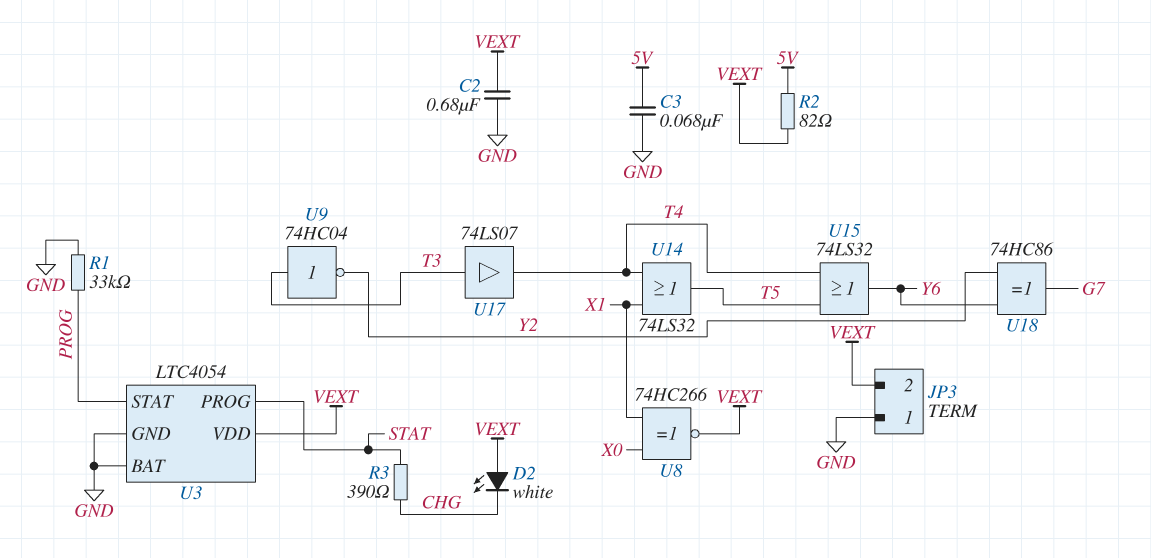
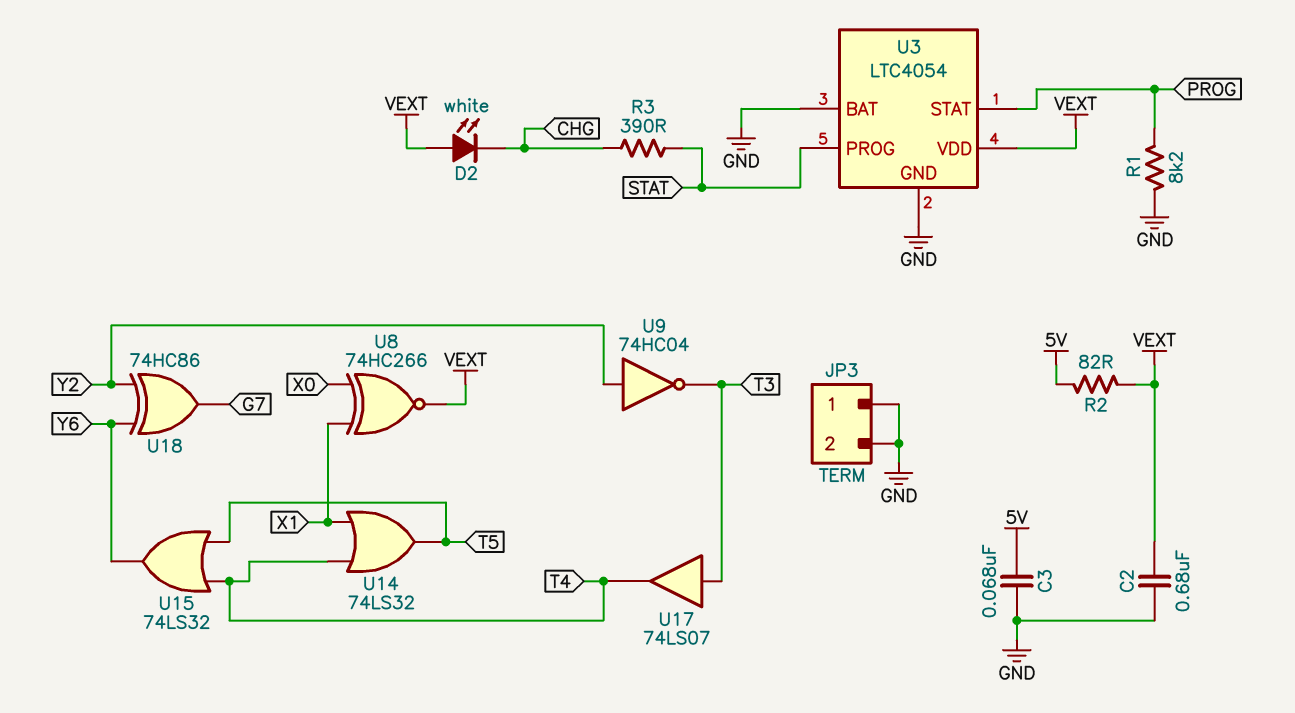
JP3 pin 2: VEXT -> GND
R1: 33k (GND, PROG) -> 8.2k (GND, PROG)
U9: NOT 74HC04 (in T3, out Y2) -> NOT 74HC04 (in Y2, out T3)

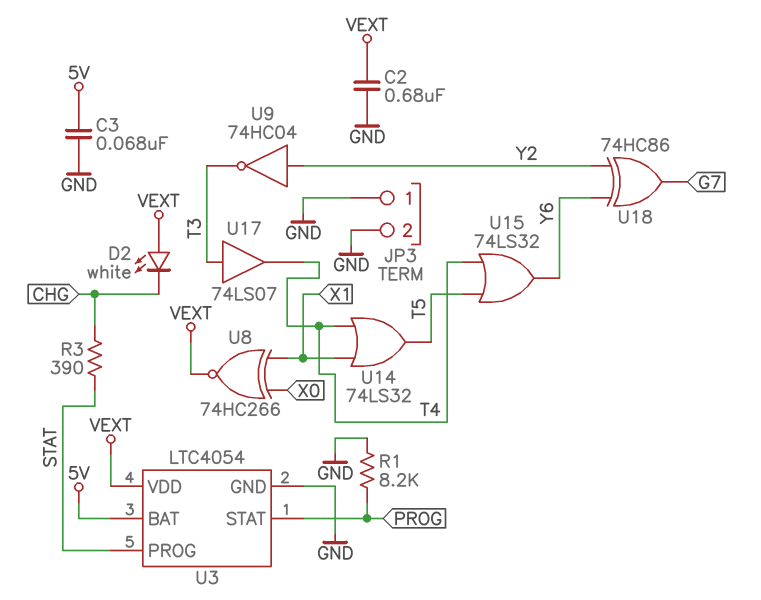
R2: 82 (5V, VEXT) -> none
U3 pin BAT: GND -> 5V

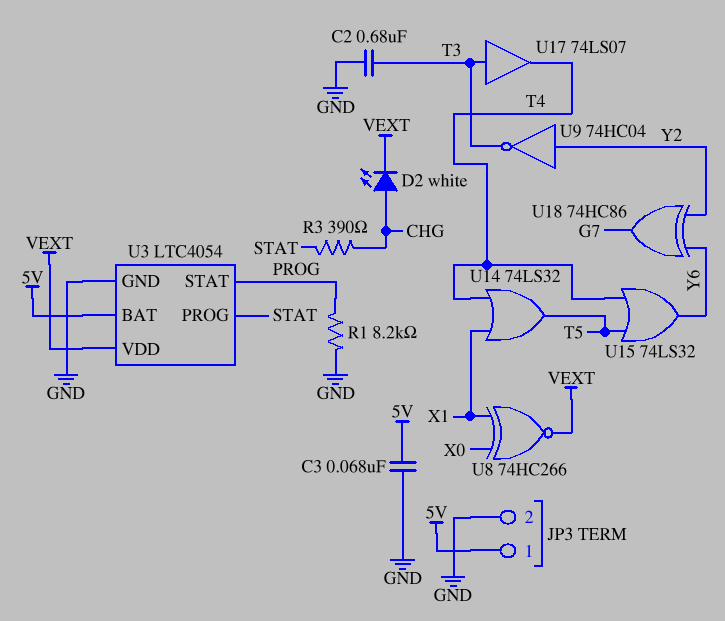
C2: 680nF (GND, VEXT) -> 680nF (GND, T3)
D2: LED white (A VEXT, K CHG) -> LED white (A CHG, K VEXT)
JP3 pin 1: GND -> 5V

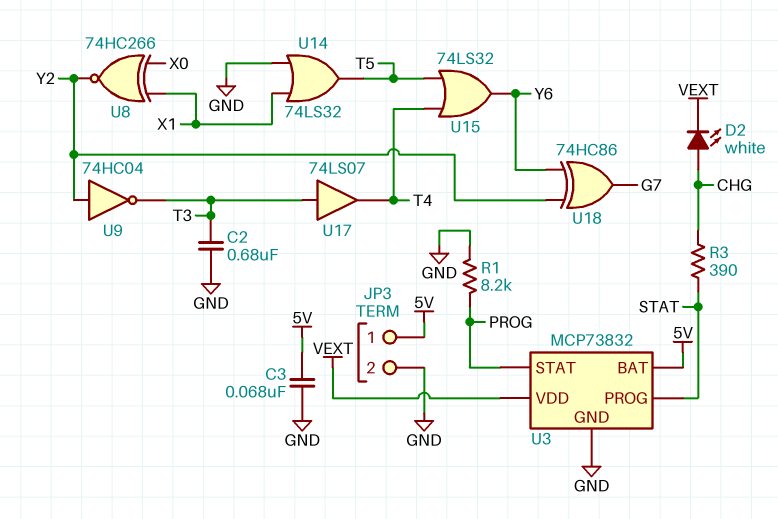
U3: LTC4054 -> MCP73832
U8: XNOR 74HC266 (in X0, in X1, out VEXT) -> XNOR 74HC266 (in X0, in X1, out Y2)
U14: OR 74LS32 (in T4, in X1, out T5) -> OR 74LS32 (in GND, in X1, out T5)

